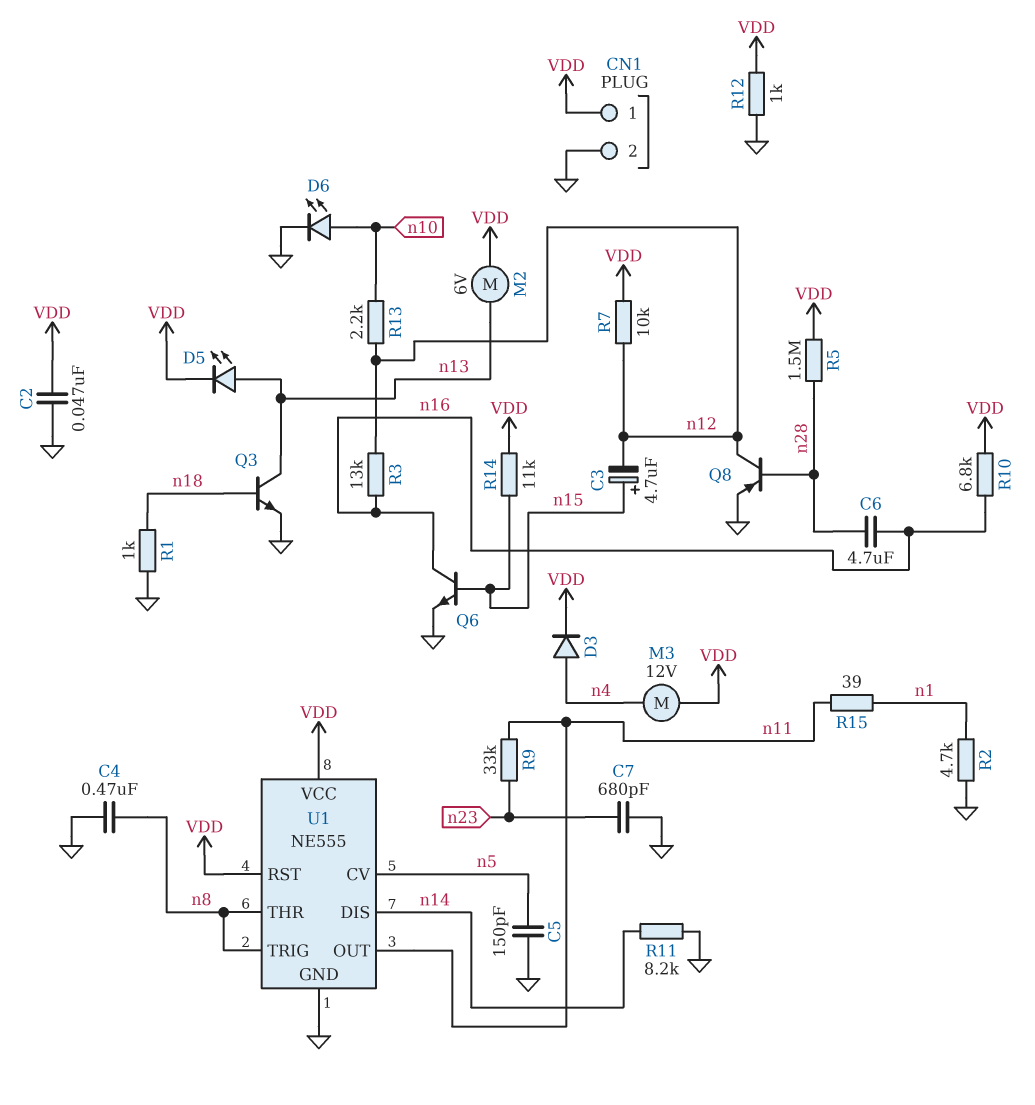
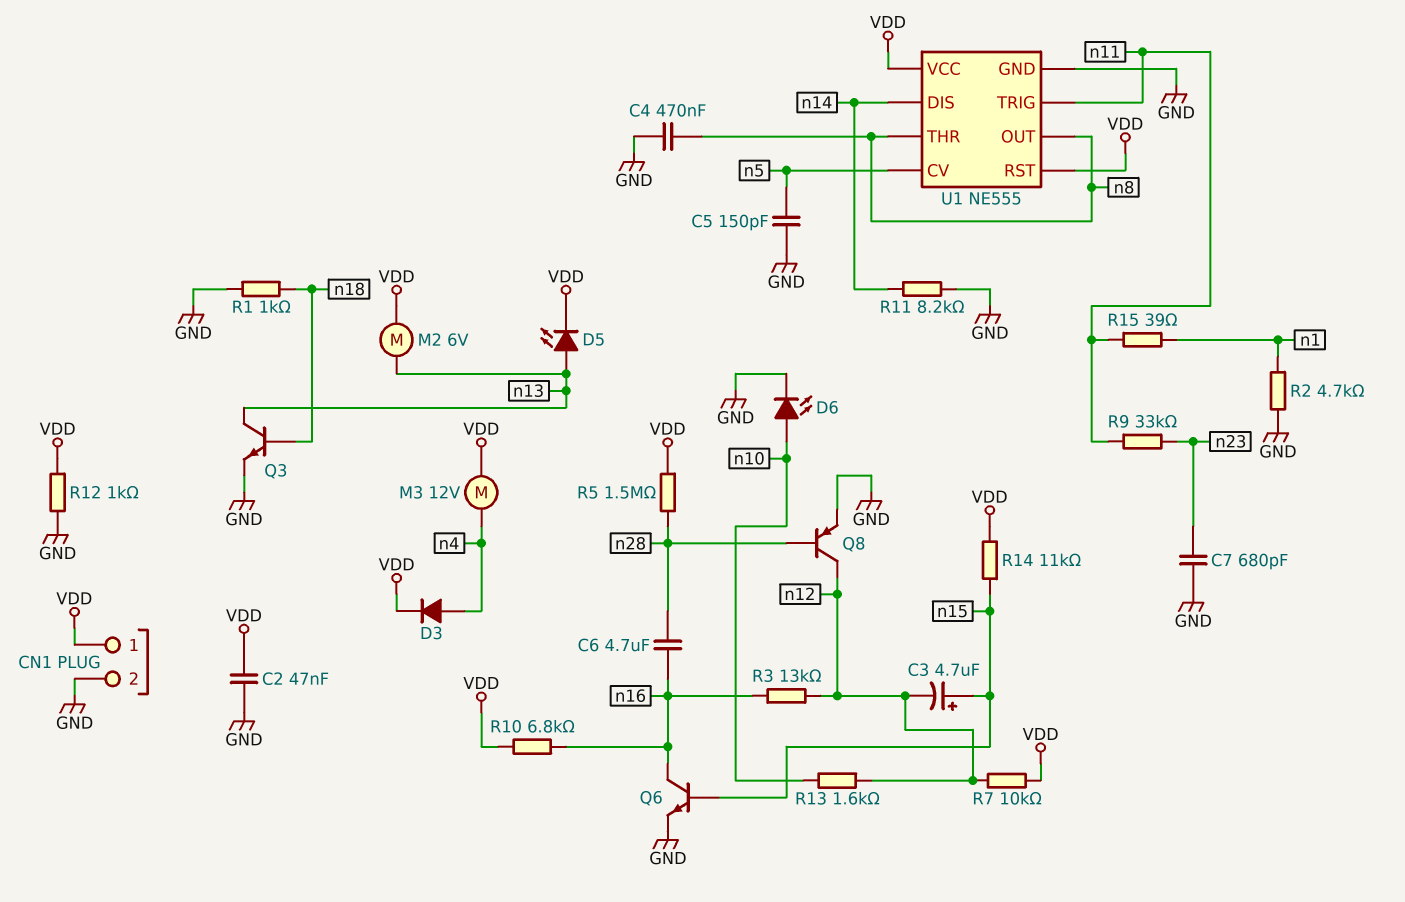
R13: 2.2k (n10, n12) -> 1.6k (n10, n12)
U1 pin OUT: n11 -> n8
U1 pin TRIG: n8 -> n11

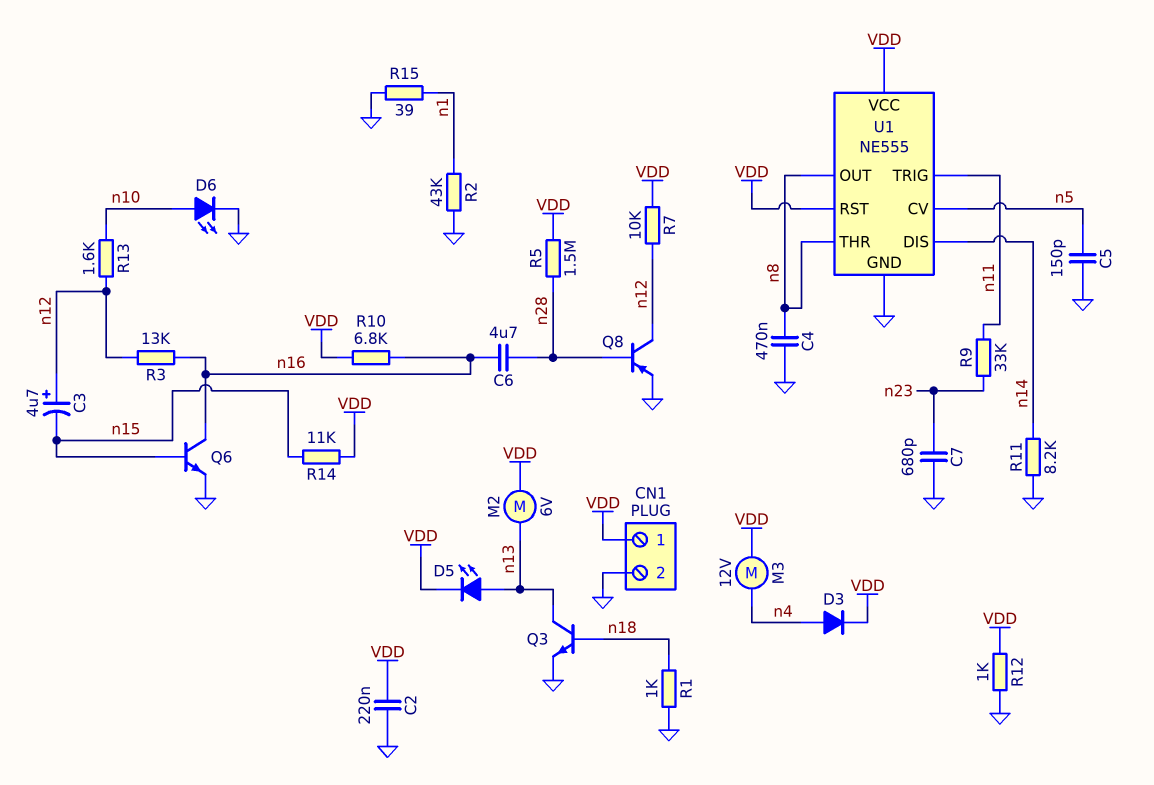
C2: 47nF (GND, VDD) -> 220nF (GND, VDD)
C3: 4.7uF (plus n15, minus n12) -> 4.7uF (plus n12, minus n15)
R2: 4.7k (GND, n1) -> 43k (GND, n1)
R15: 39 (n1, n11) -> 39 (GND, n1)

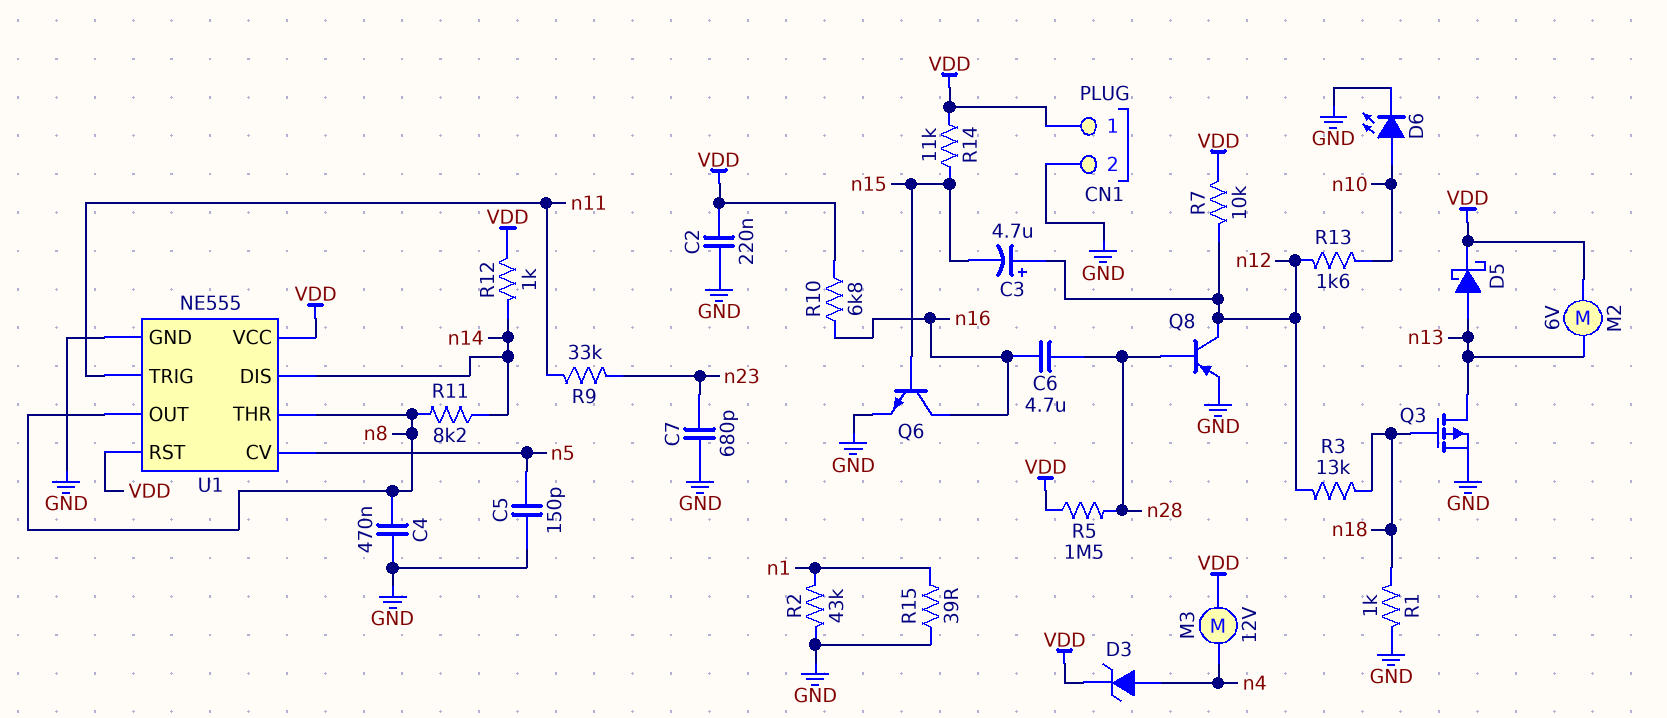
D3: diode (A n4, K VDD) -> zener (A n4, K VDD)
D5: LED (A n13, K VDD) -> schottky (A n13, K VDD)
Q3: NPN (B n18, C n13, E GND) -> PMOS (G n18, D n13, S GND)
R3: 13k (n12, n16) -> 13k (n12, n18)
R11: 8.2k (GND, n14) -> 8.2k (n8, n14)
R12: 1k (GND, VDD) -> 1k (VDD, n14)

